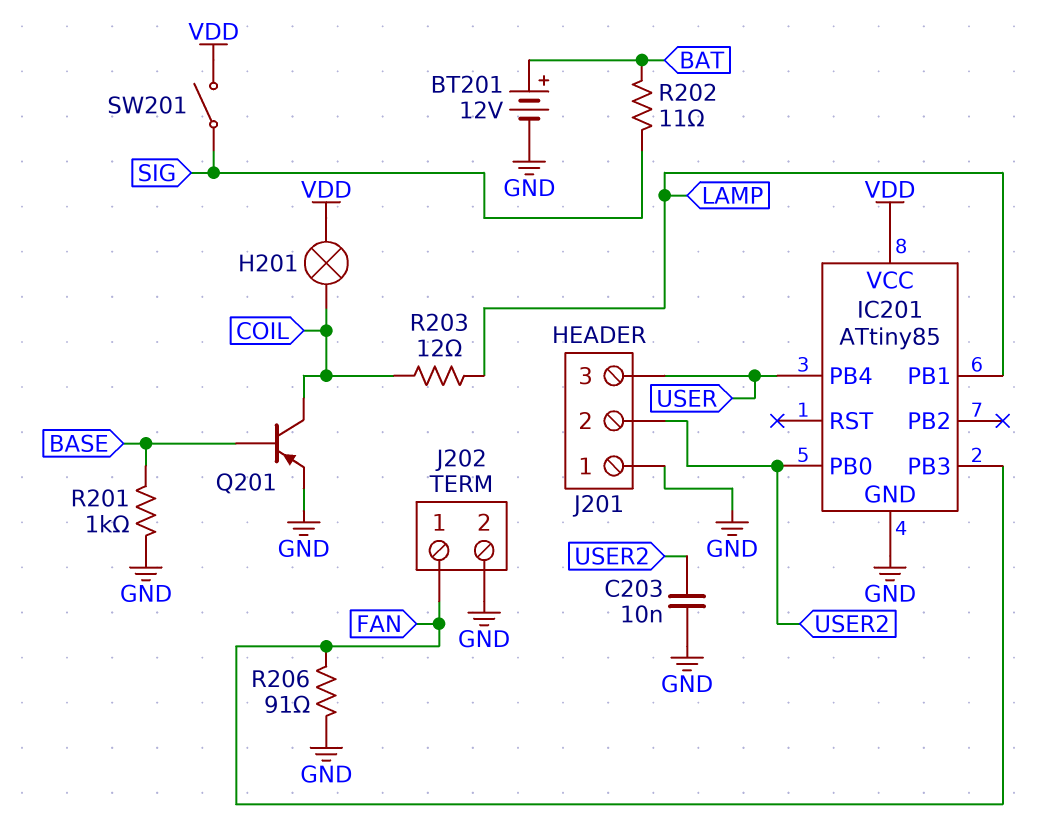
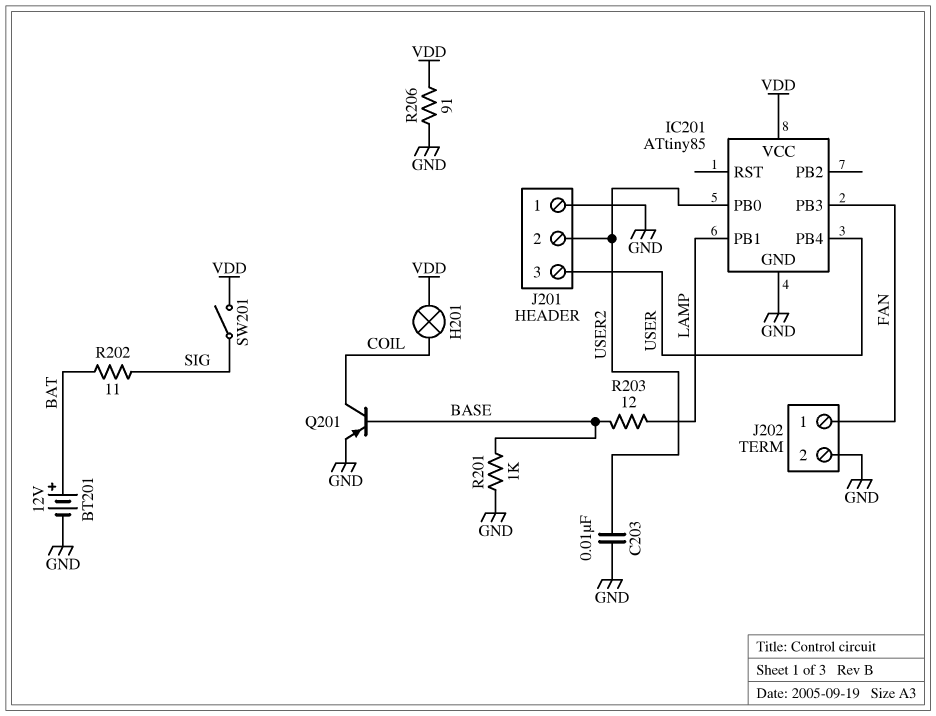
R203: 12 (COIL, LAMP) -> 12 (BASE, LAMP)
R206: 91 (FAN, GND) -> 91 (GND, VDD)

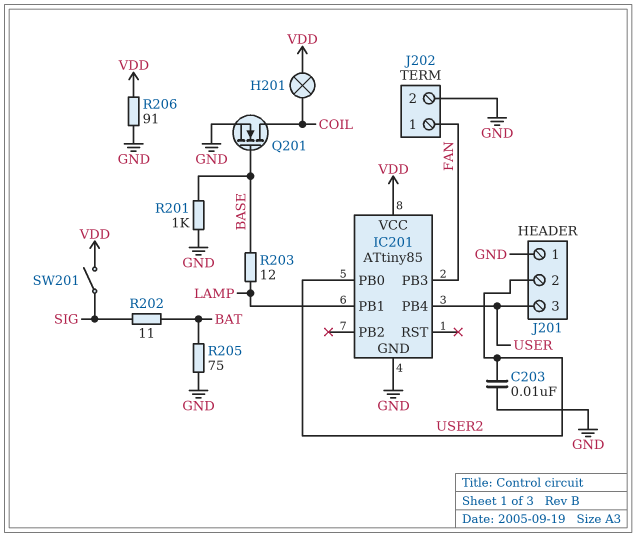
BT201: 12V (plus BAT, minus GND) -> none
Q201: PNP (B BASE, C COIL, E GND) -> NMOS (G BASE, D COIL, S GND)
R205: none -> 75 (BAT, GND)

